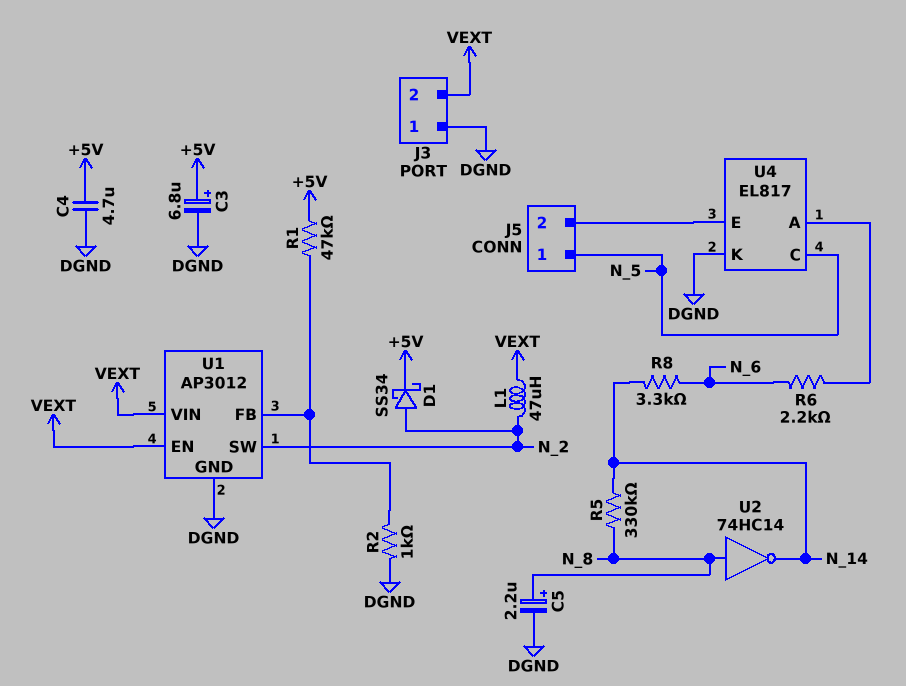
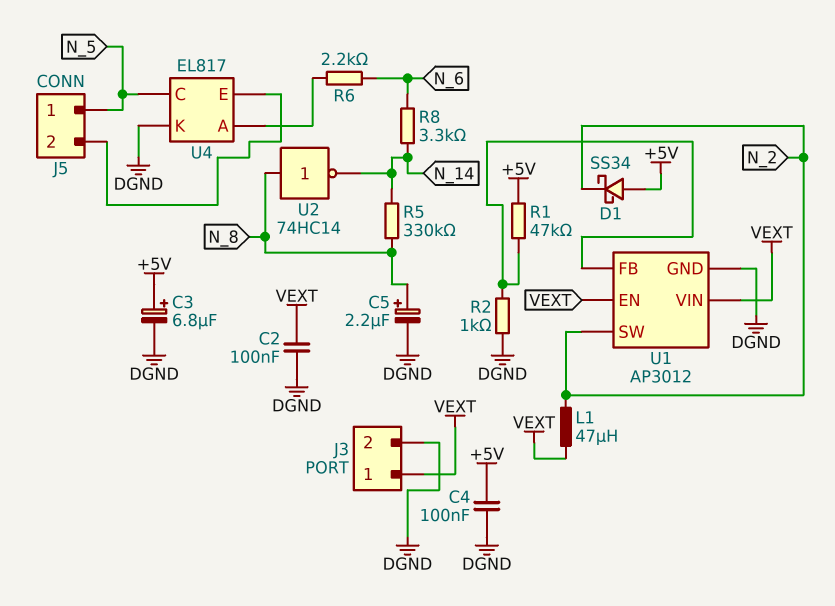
C2: none -> 100nF (DGND, VEXT)
C4: 4.7uF (+5V, DGND) -> 100nF (+5V, DGND)
D1: schottky SS34 (A N_2, K +5V) -> schottky SS34 (A +5V, K N_2)
J3 pin 1: DGND -> VEXT
J3 pin 2: VEXT -> DGND

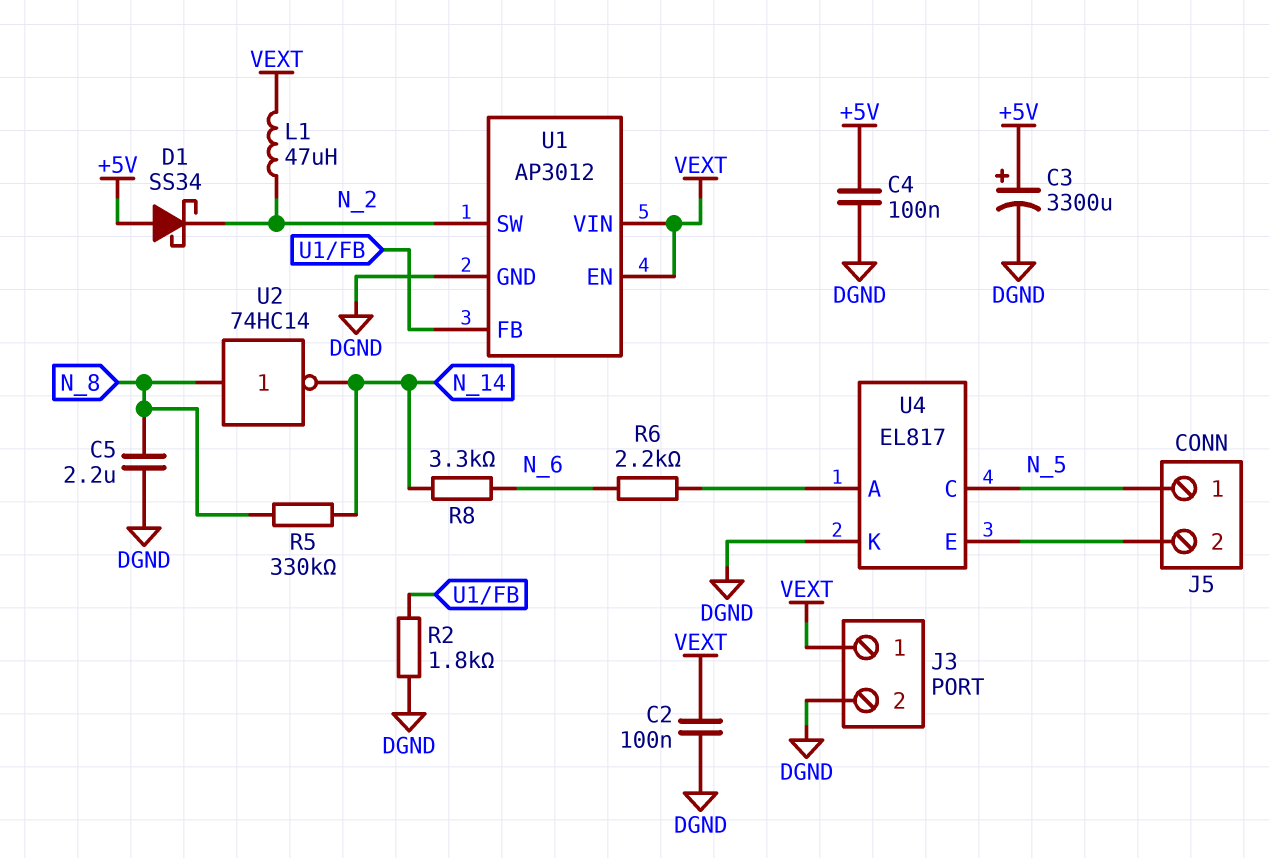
C3: 6.8uF (plus +5V, minus DGND) -> 3300uF (plus +5V, minus DGND)
C5: 2.2uF (plus N_8, minus DGND) -> 2.2uF (DGND, N_8)
R1: 47k (+5V, U1/FB) -> none
R2: 1k (DGND, U1/FB) -> 1.8k (DGND, U1/FB)

